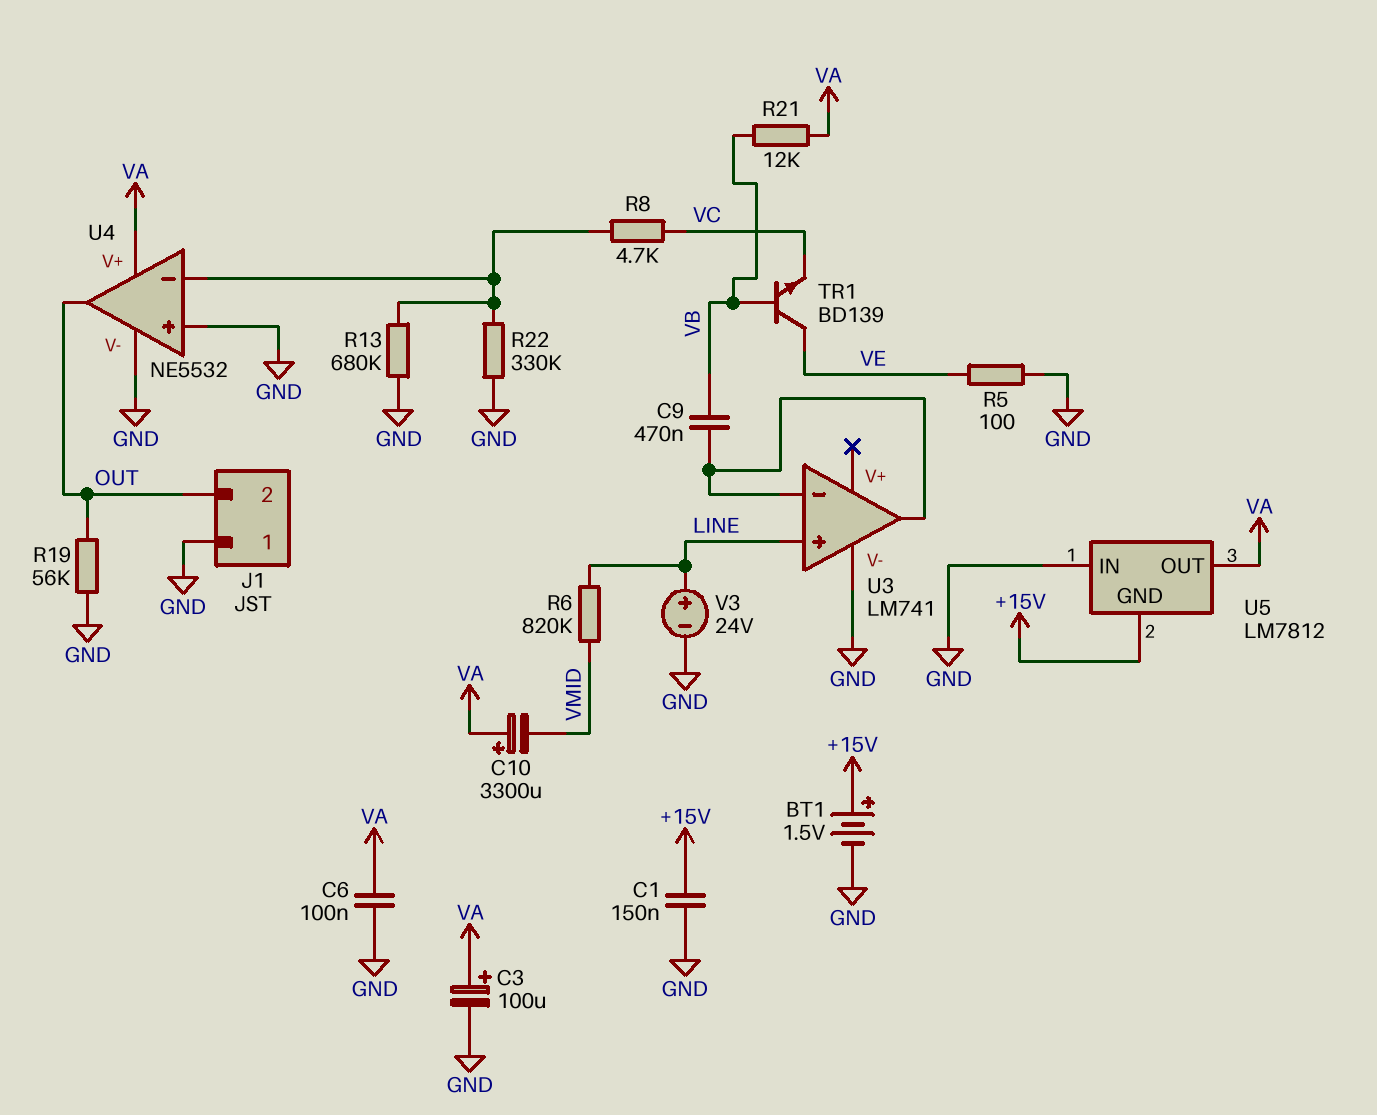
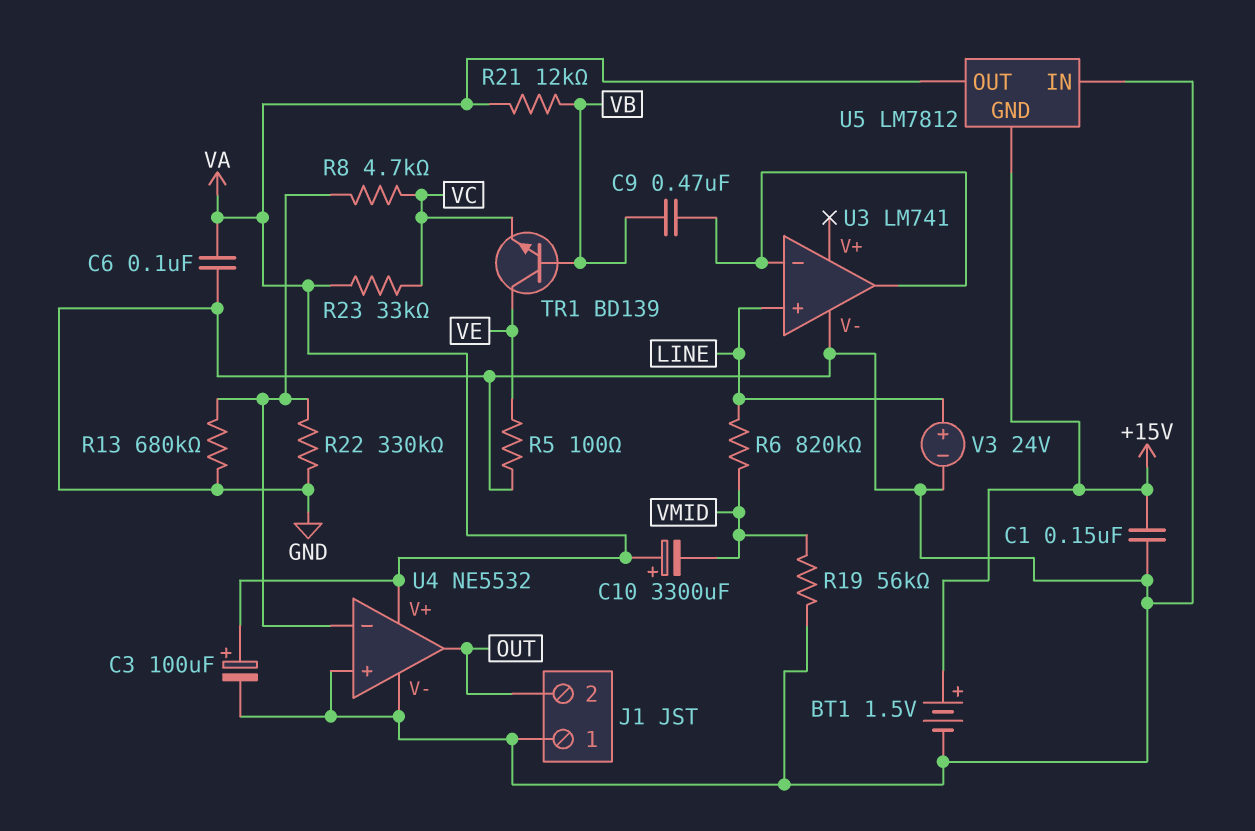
R19: 56k (GND, OUT) -> 56k (GND, VMID)
R23: none -> 33k (VA, VC)

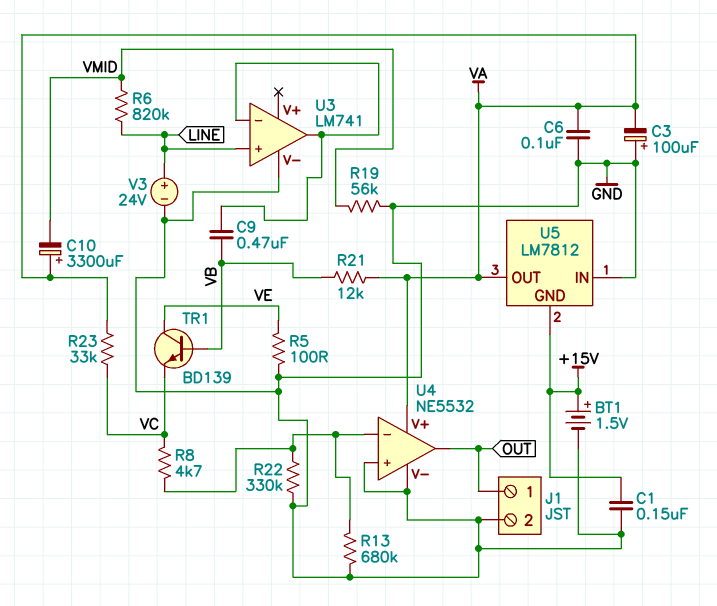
C3: 100uF (plus VA, minus GND) -> 100uF (plus GND, minus VA)
J1 pin 1: GND -> OUT
J1 pin 2: OUT -> GND

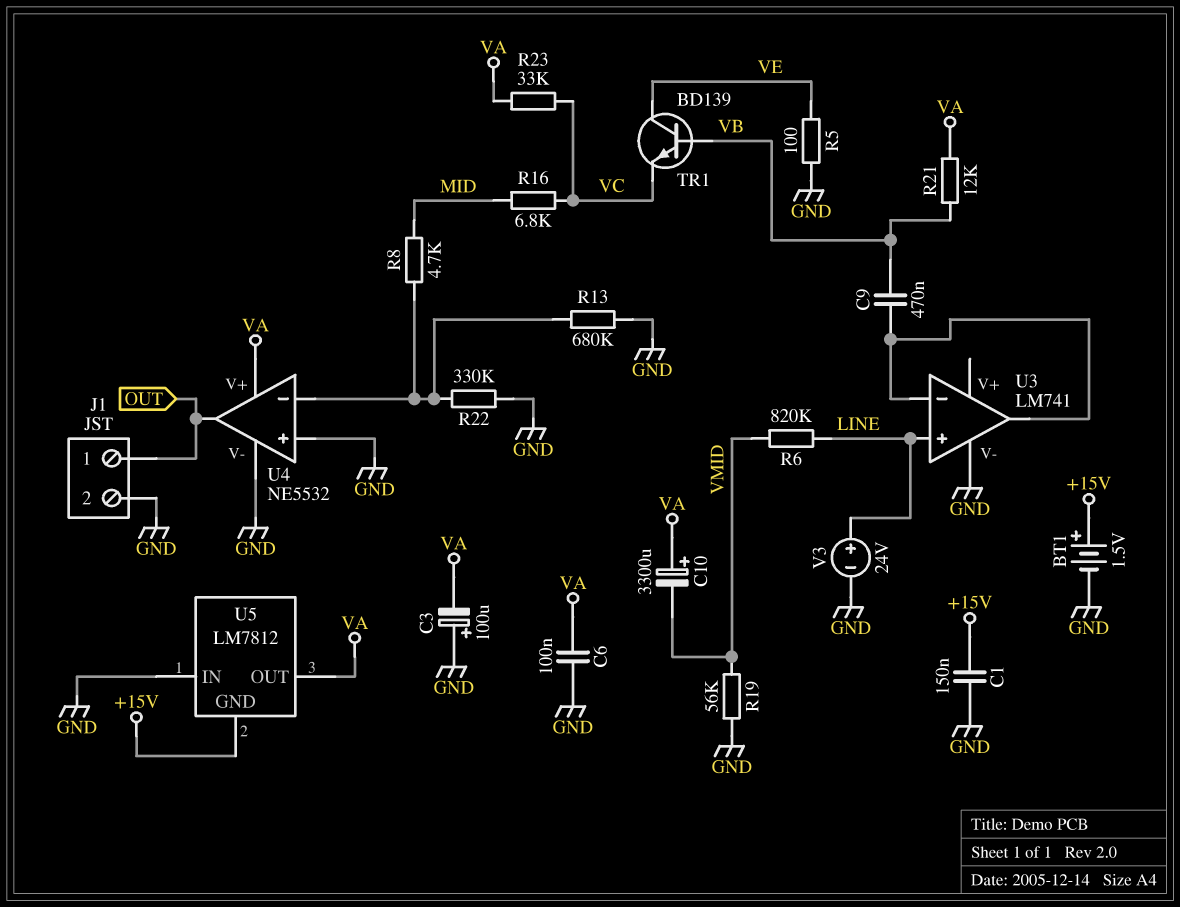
R8: 4.7k (U4/in-, VC) -> 4.7k (MID, U4/in-)
R16: none -> 6.8k (MID, VC)

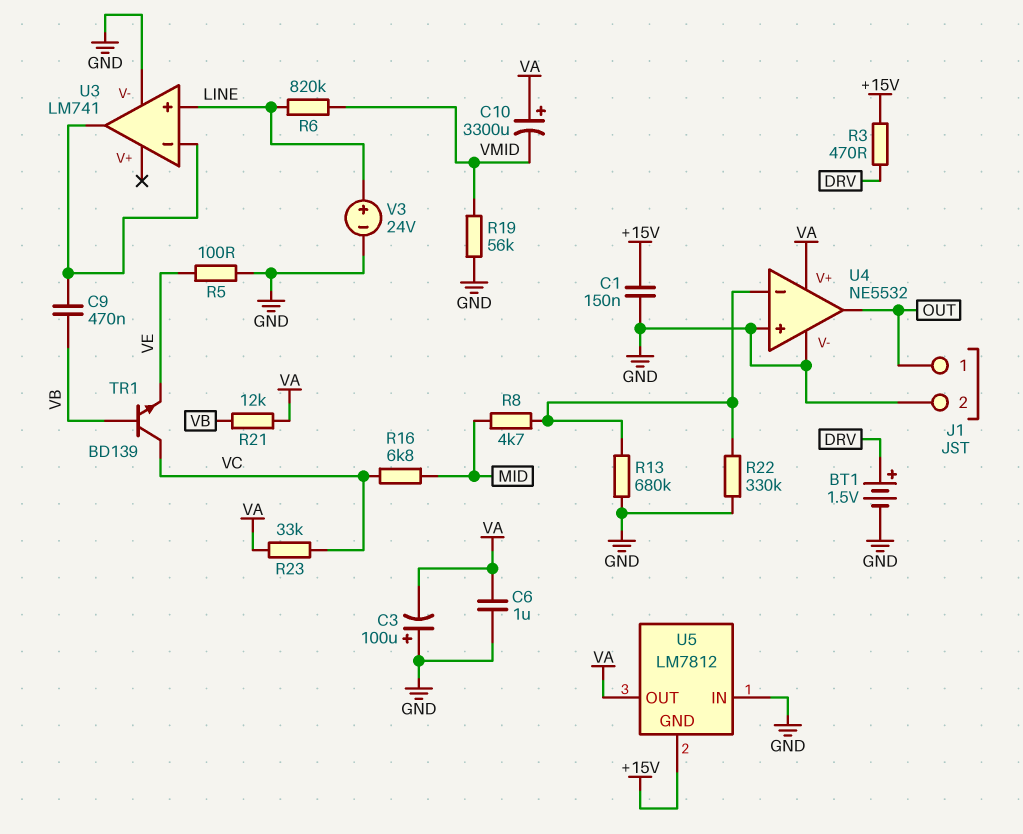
BT1: 1.5V (plus +15V, minus GND) -> 1.5V (plus DRV, minus GND)
C6: 100nF (GND, VA) -> 1uF (GND, VA)
R3: none -> 470 (+15V, DRV)
TR1: NPN BD139 (B VB, C VE, E VC) -> NPN BD139 (B VB, C VC, E VE)

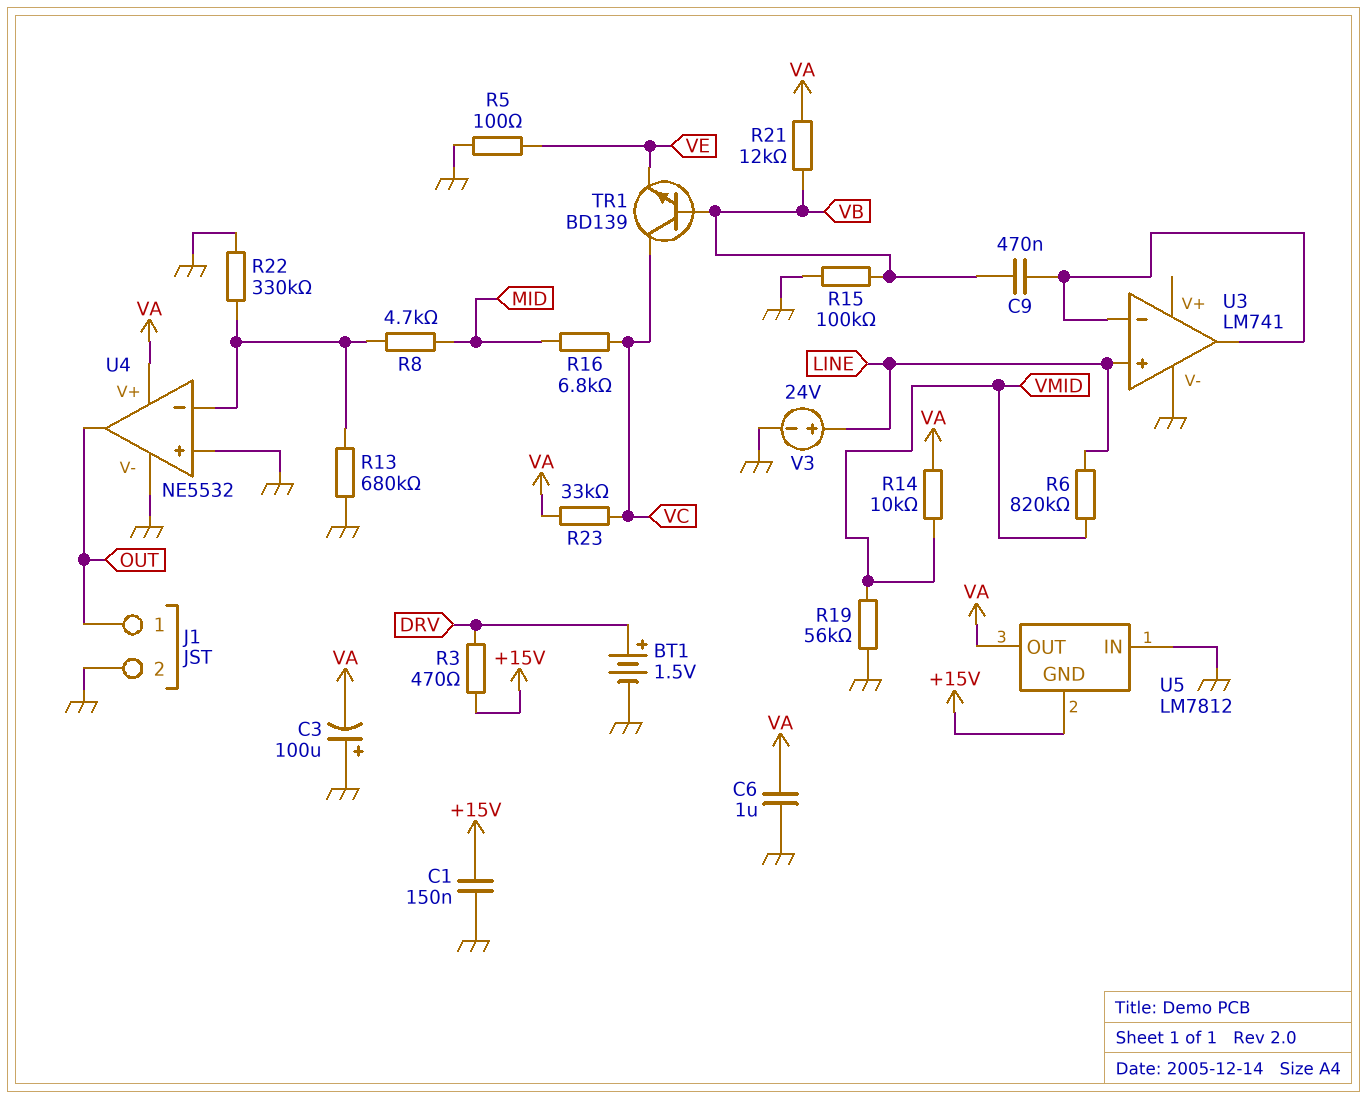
C10: 3300uF (plus VA, minus VMID) -> none
R14: none -> 10k (VA, VMID)
R15: none -> 100k (GND, VB)

